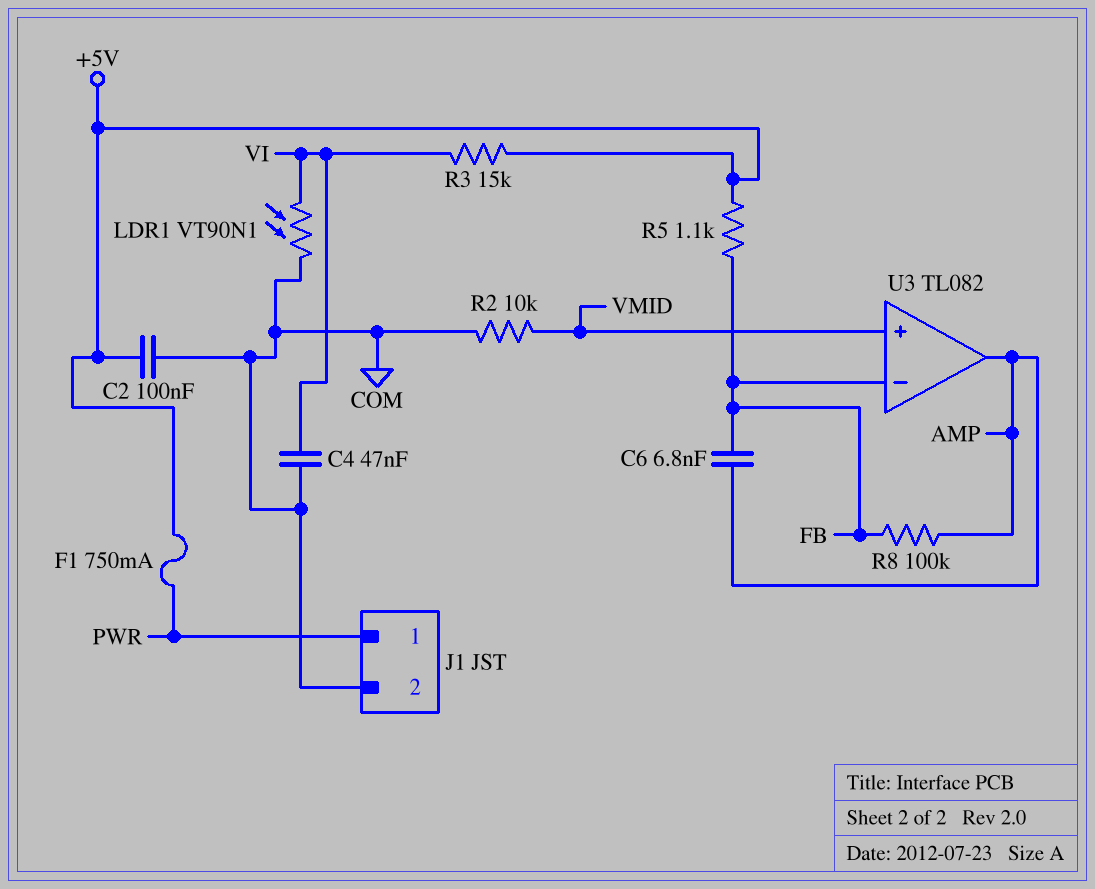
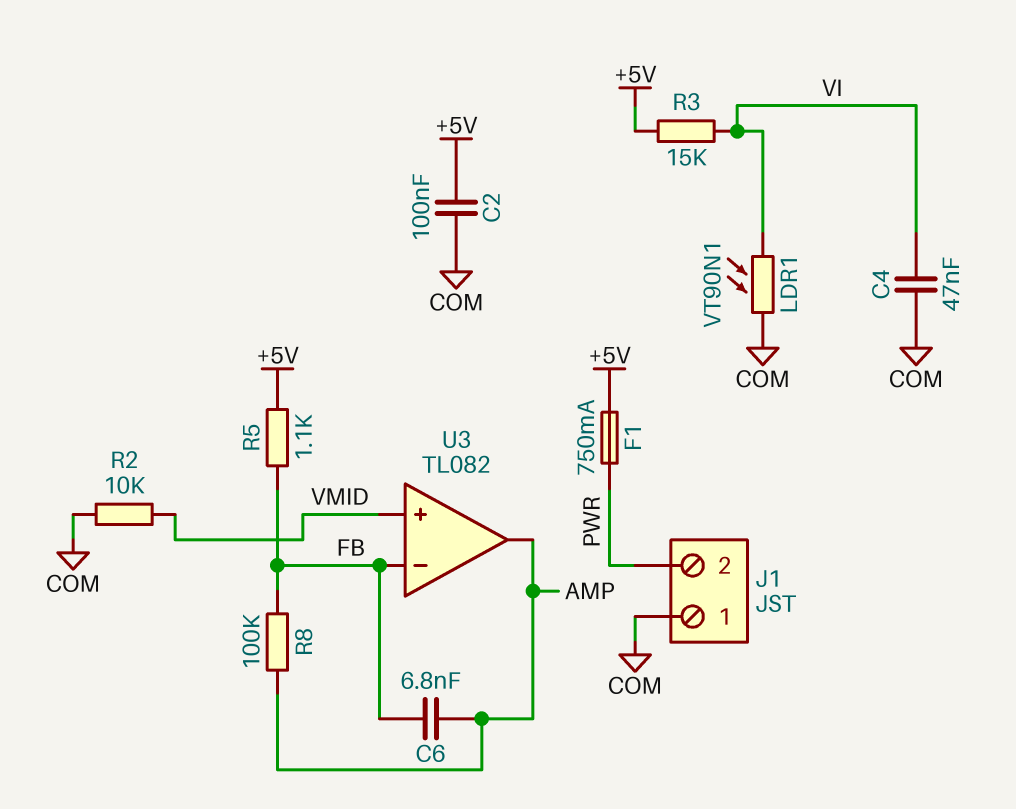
J1 pin 1: PWR -> COM
J1 pin 2: COM -> PWR

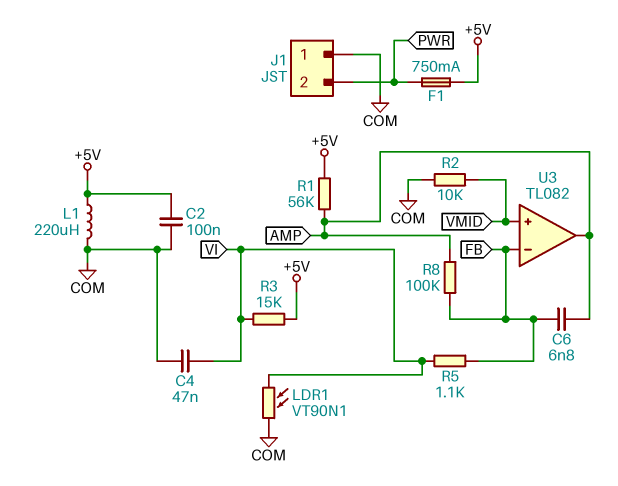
L1: none -> 220uH (+5V, COM)
R1: none -> 56k (+5V, AMP)
R5: 1.1k (+5V, FB) -> 1.1k (FB, VI)

